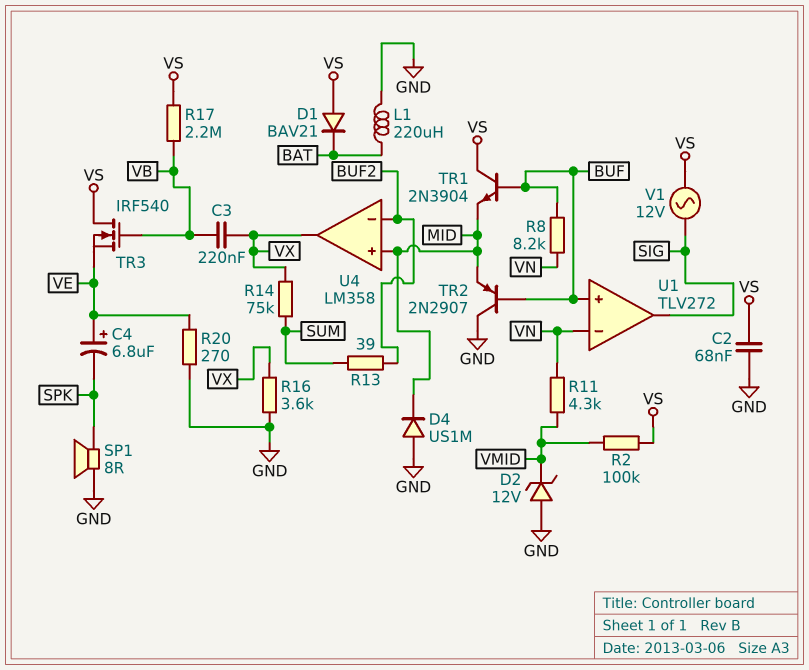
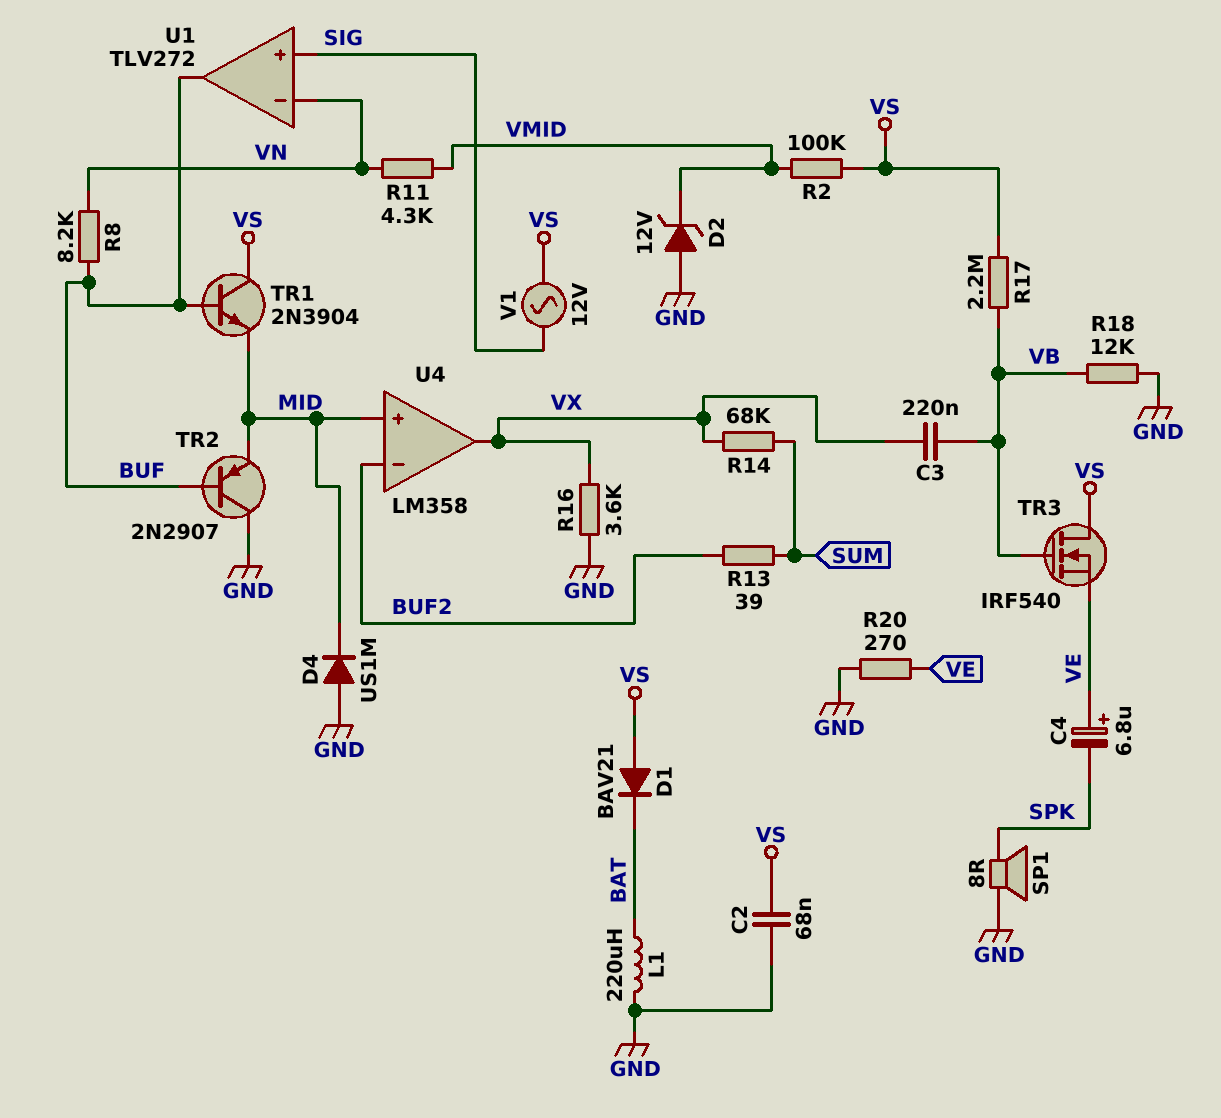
R14: 75k (SUM, VX) -> 68k (SUM, VX)
R18: none -> 12k (GND, VB)
U1 pin in+: BUF -> SIG
U1 pin out: SIG -> BUF

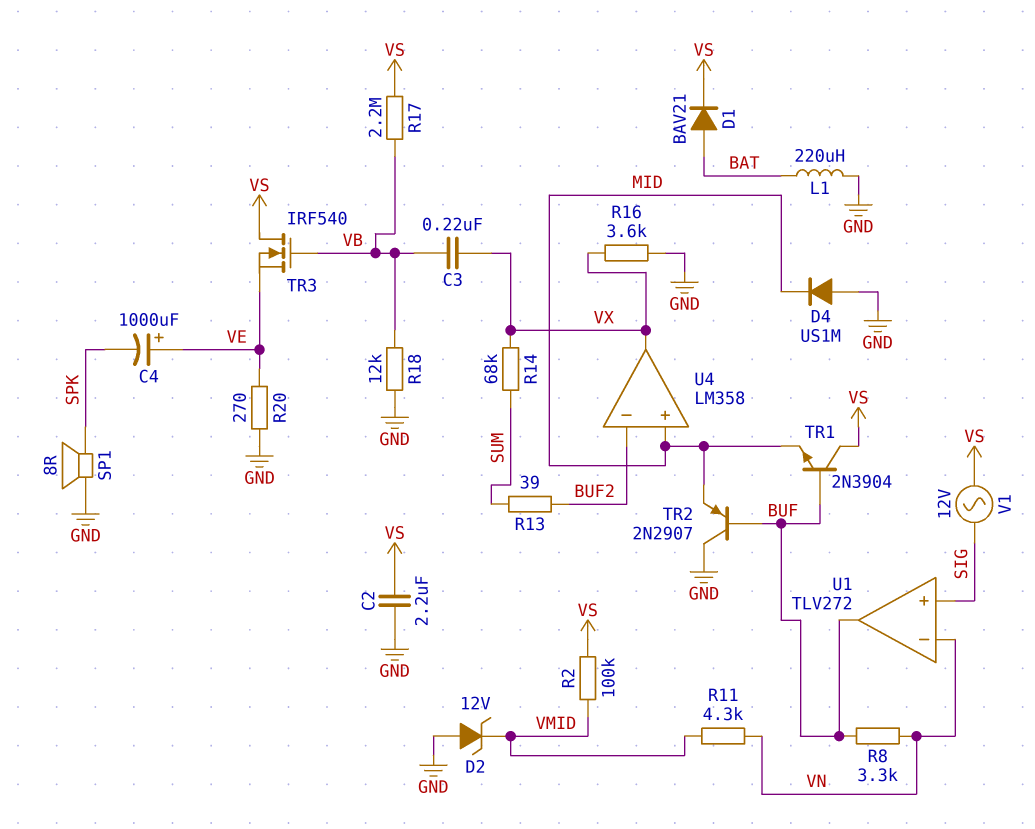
C2: 68nF (GND, VS) -> 2.2uF (GND, VS)
C4: 6.8uF (plus VE, minus SPK) -> 1000uF (plus VE, minus SPK)
D1: diode BAV21 (A VS, K BAT) -> diode BAV21 (A BAT, K VS)
R8: 8.2k (BUF, VN) -> 3.3k (BUF, VN)

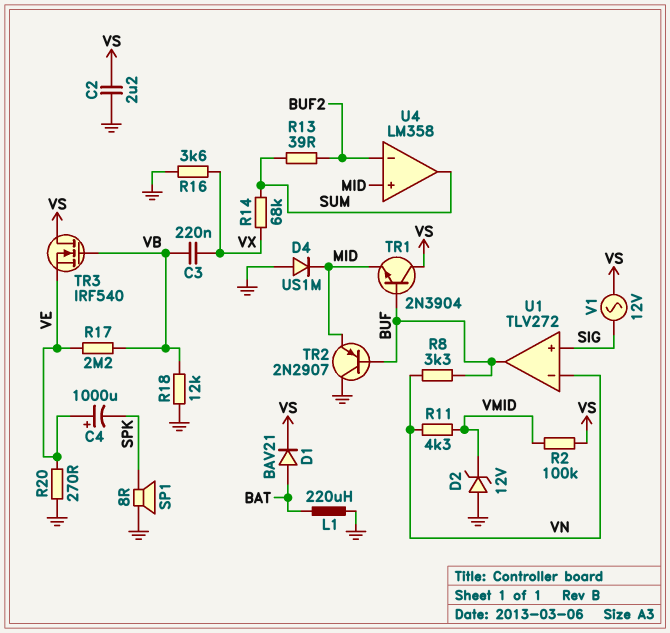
R17: 2.2M (VB, VS) -> 2.2M (VB, VE)
U4 pin out: VX -> SUM

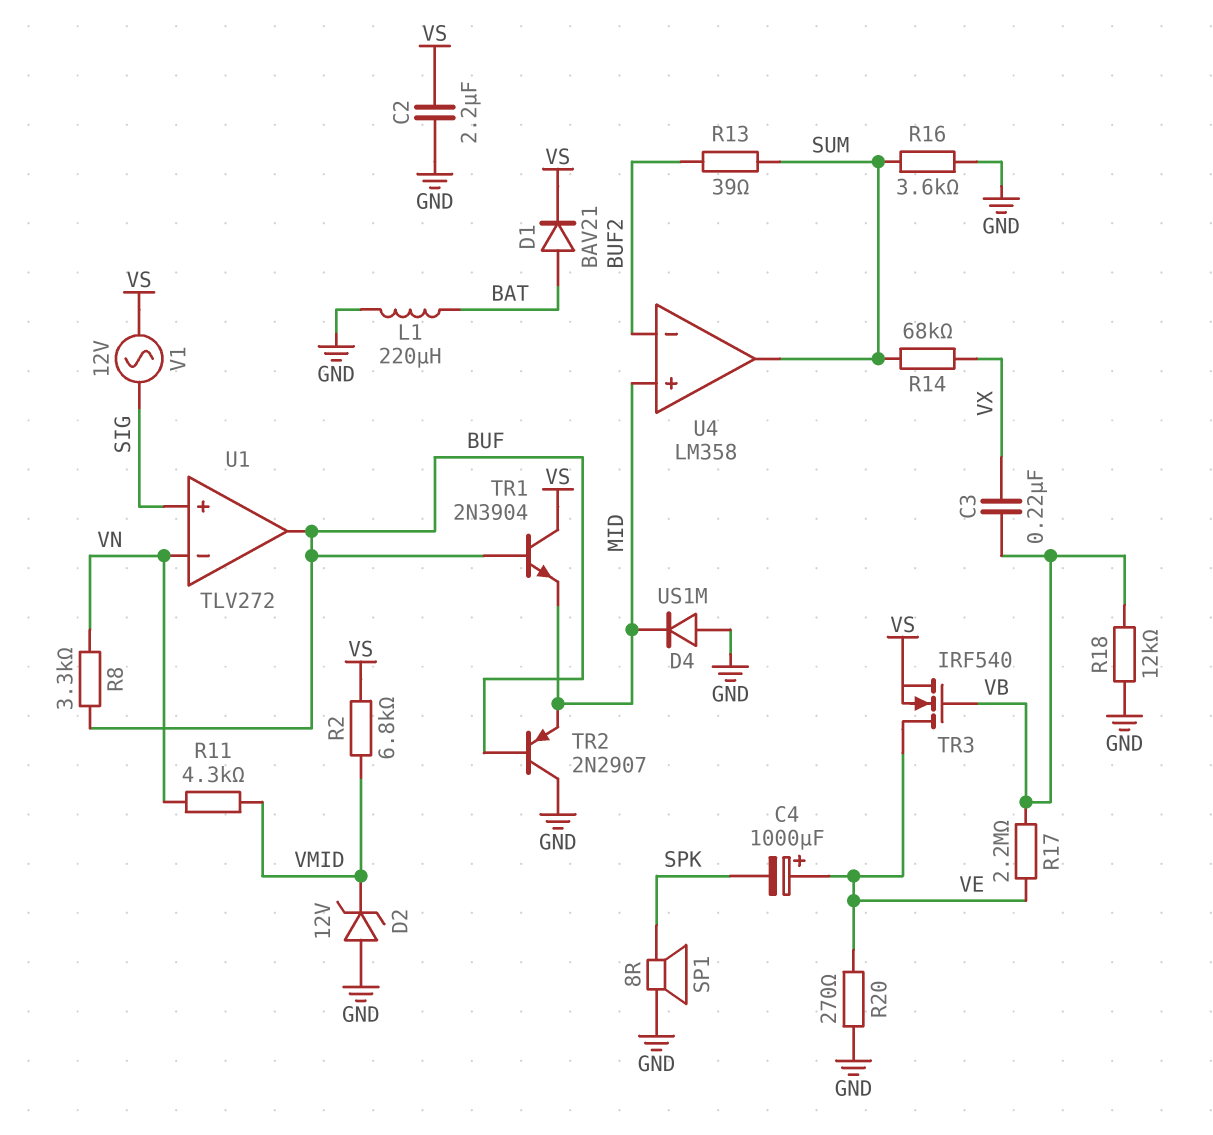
R2: 100k (VMID, VS) -> 6.8k (VMID, VS)
R16: 3.6k (GND, VX) -> 3.6k (GND, SUM)
TR3: NMOS IRF540 (G VB, D VS, S VE) -> NMOS IRF540 (G VB, D VE, S VS)

